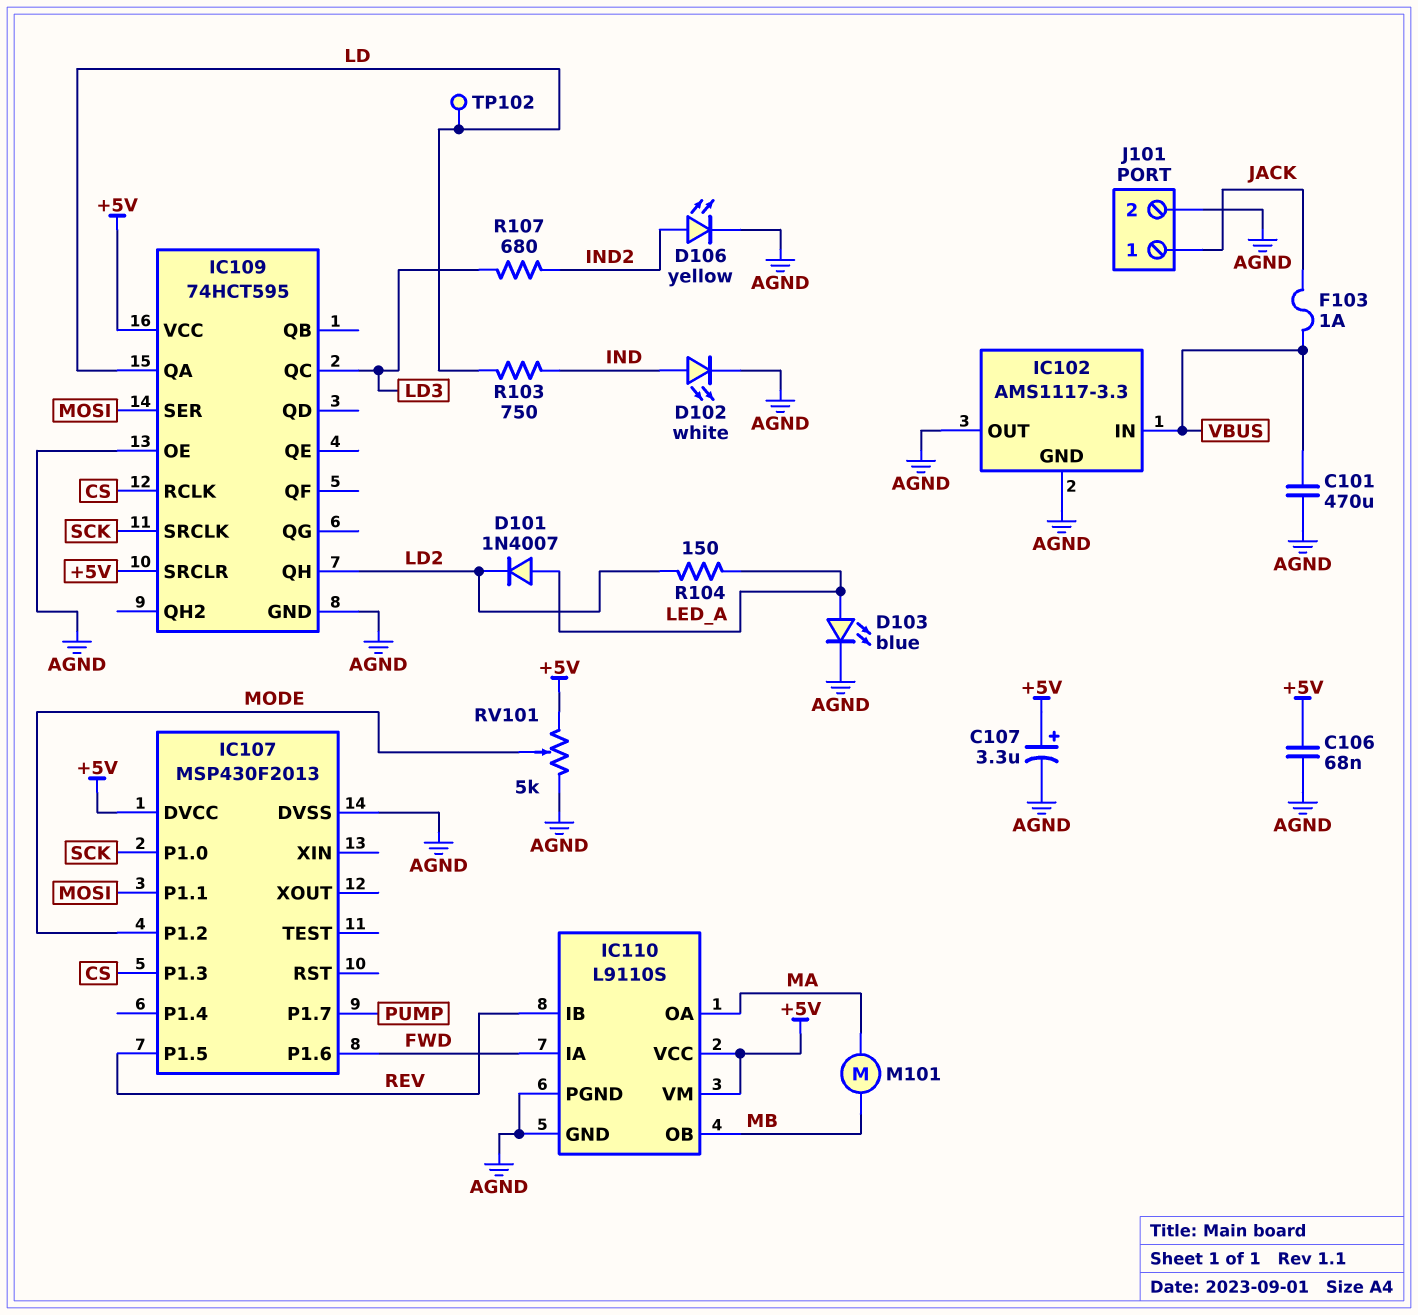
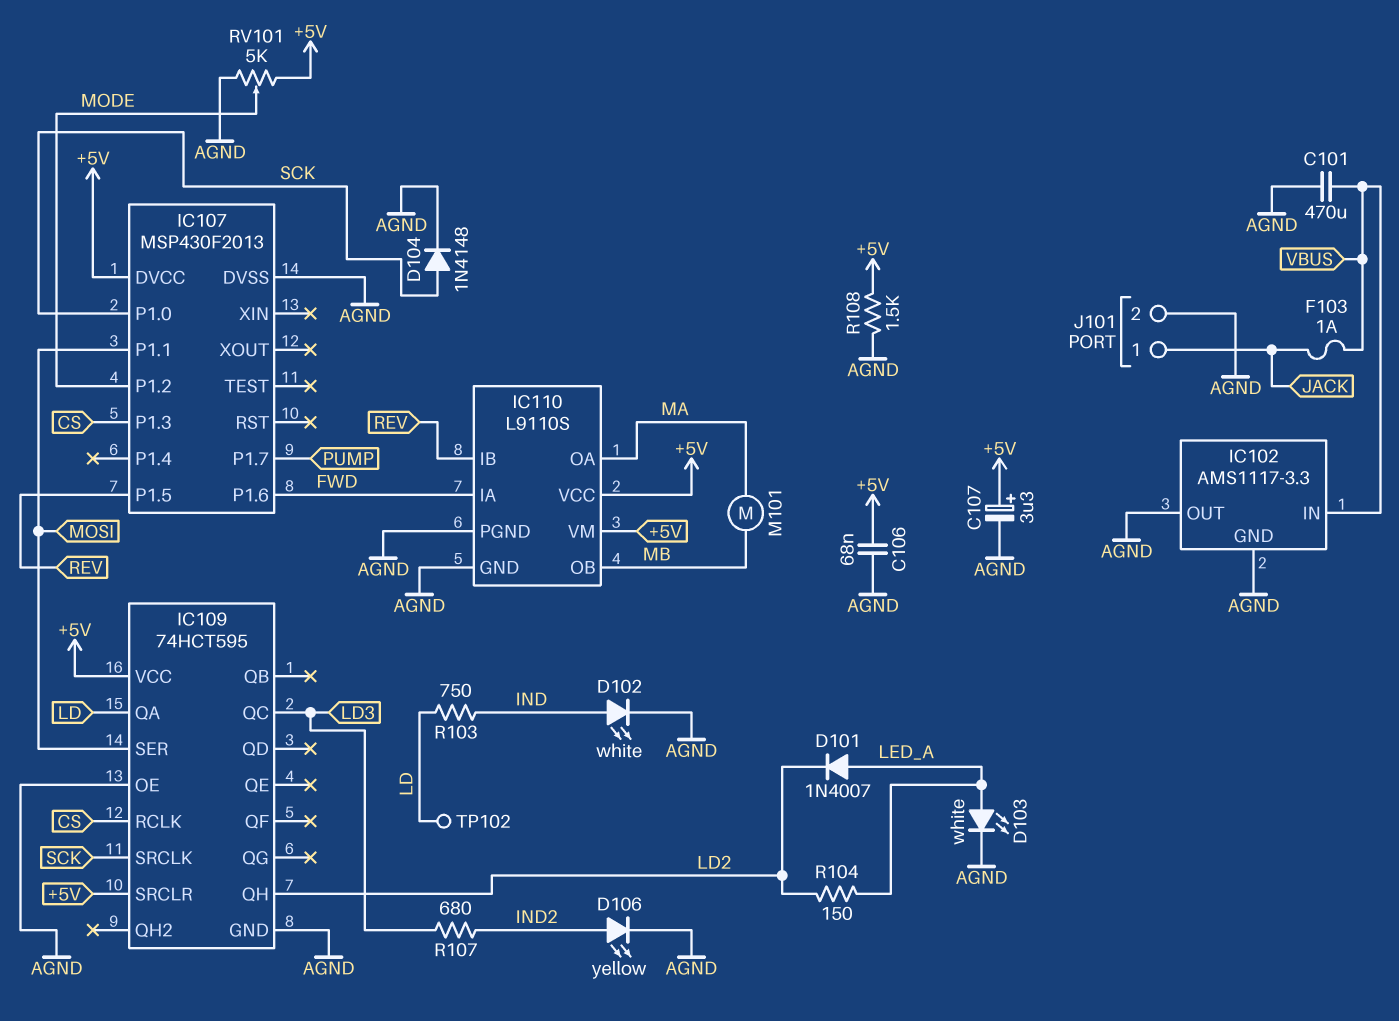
D103: LED blue (A LED_A, K AGND) -> LED white (A LED_A, K AGND)
D104: none -> diode 1N4148 (A SCK, K AGND)
R108: none -> 1.5k (+5V, AGND)

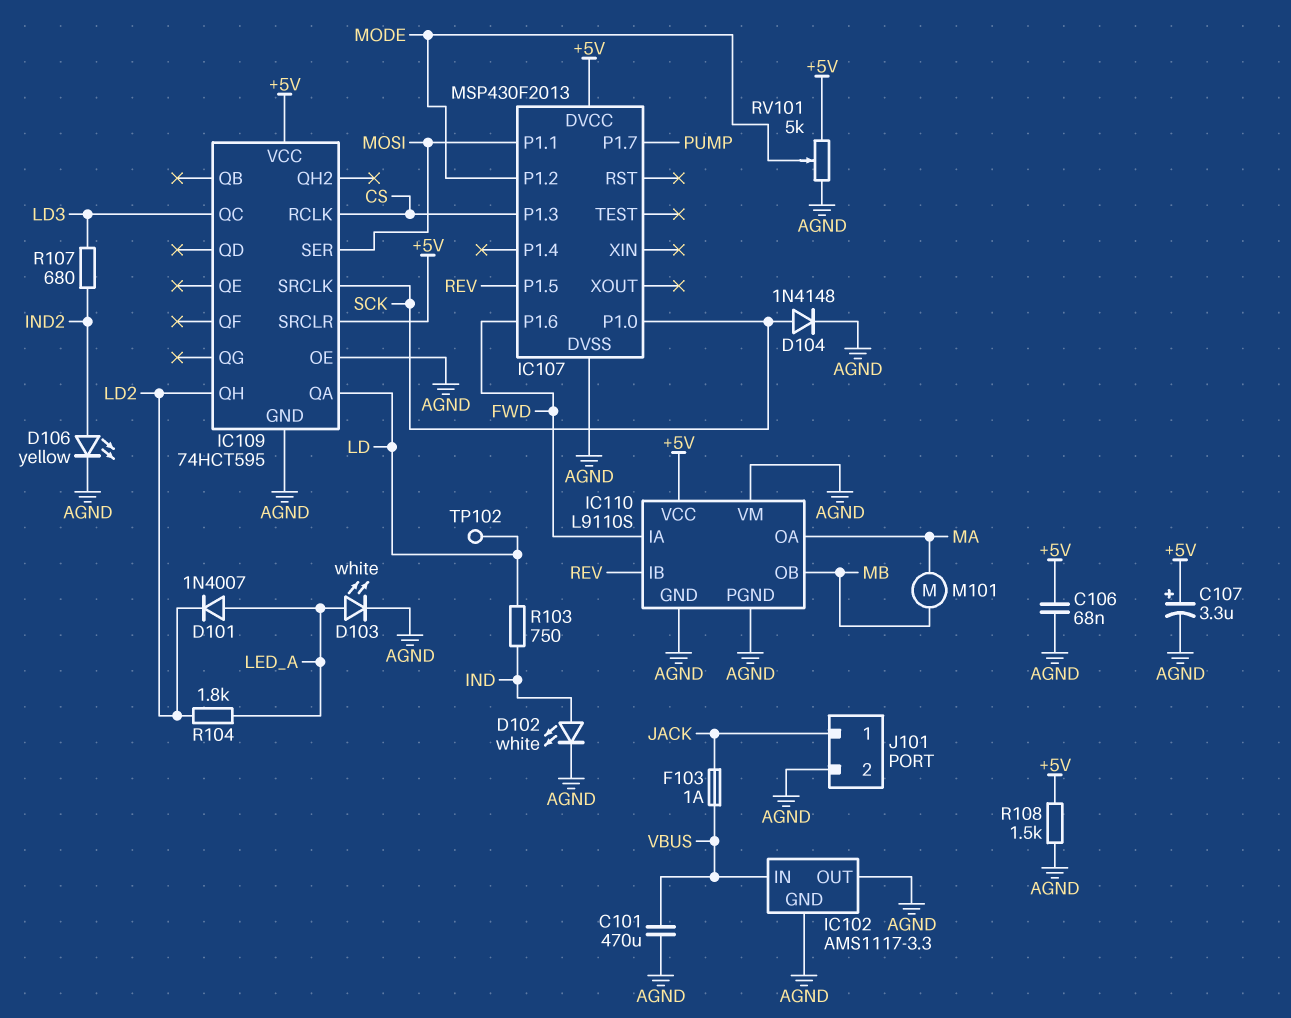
IC110 pin VM: +5V -> AGND
R104: 150 (LD2, LED_A) -> 1.8k (LD2, LED_A)

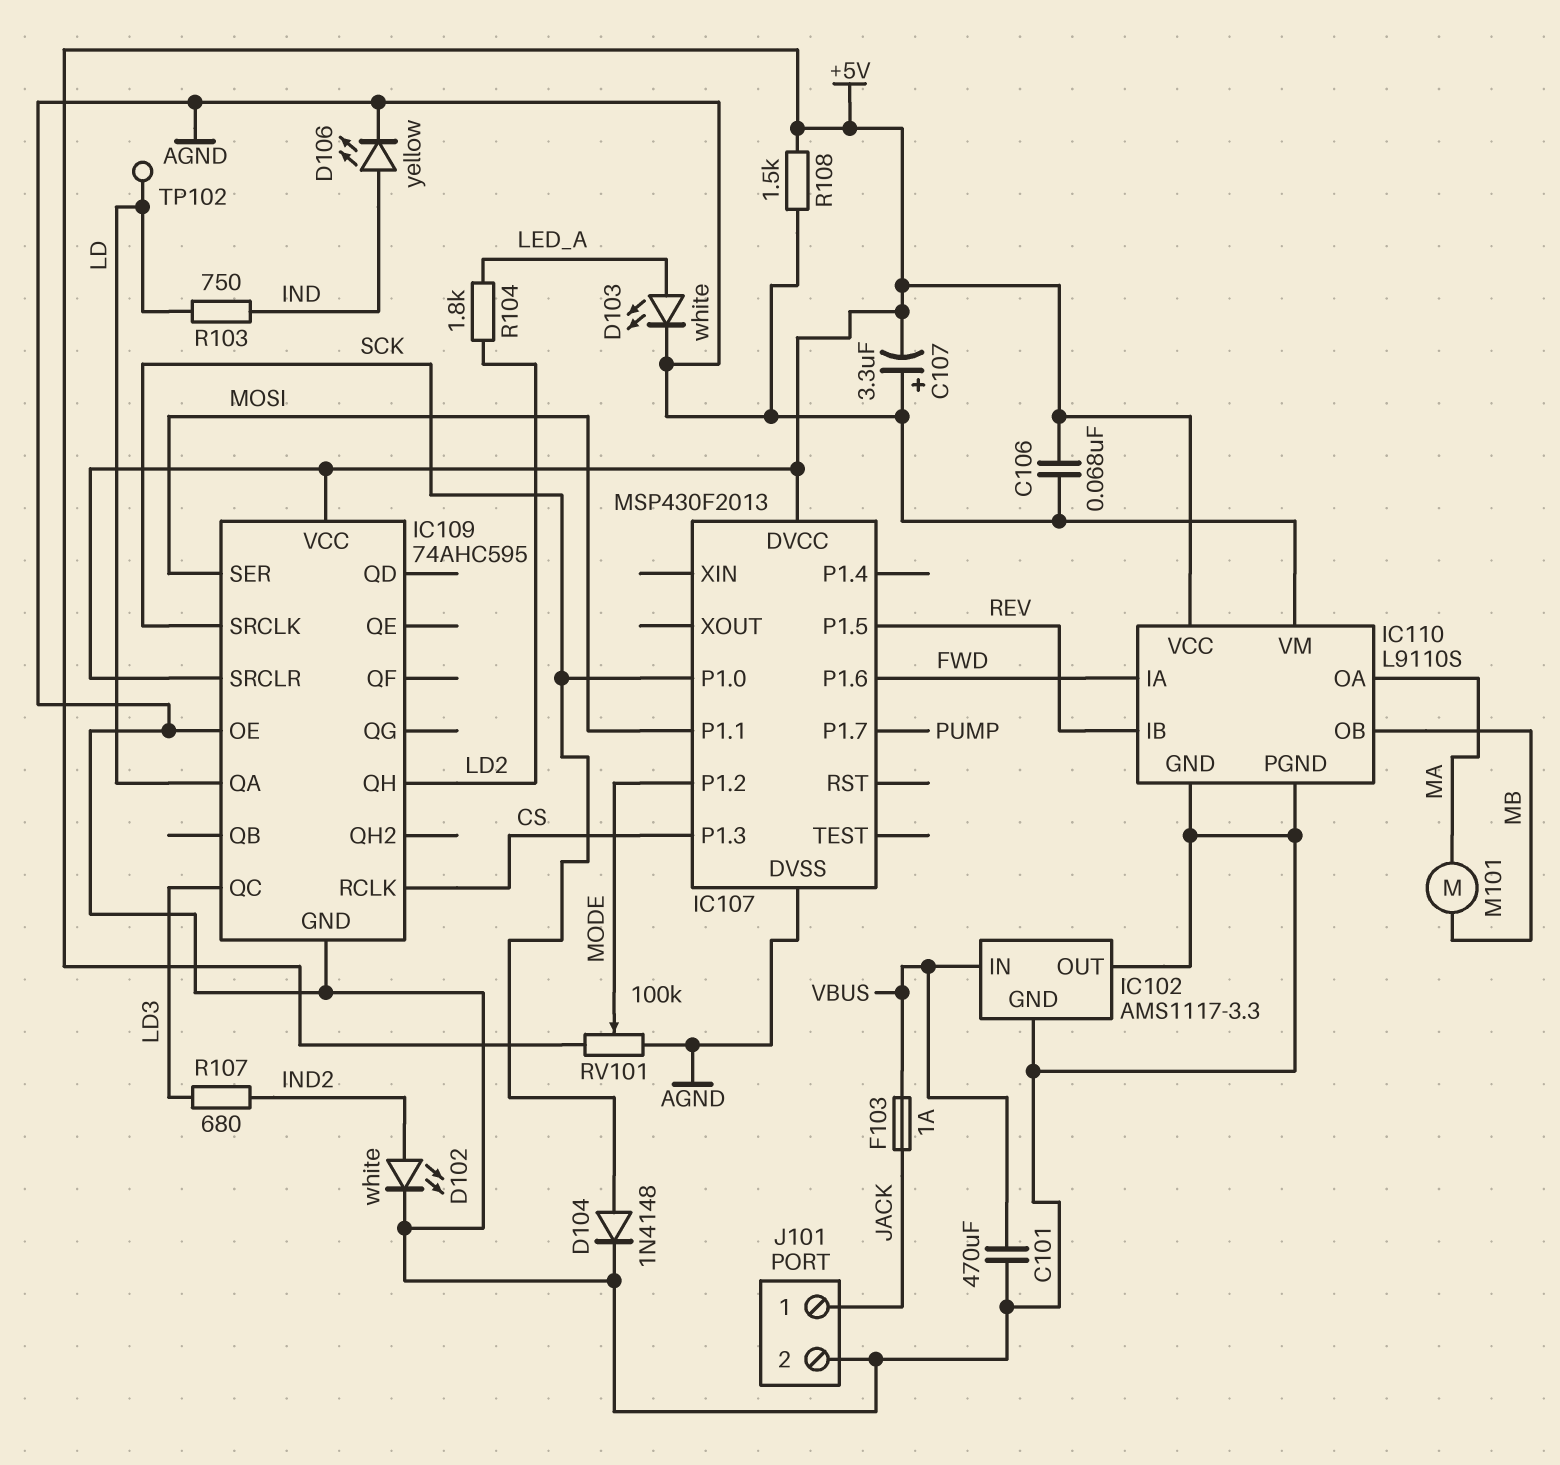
C107: 3.3uF (plus +5V, minus AGND) -> 3.3uF (plus AGND, minus +5V)
D101: diode 1N4007 (A LED_A, K LD2) -> none
D102: LED white (A IND, K AGND) -> LED white (A IND2, K AGND)
D106: LED yellow (A IND2, K AGND) -> LED yellow (A IND, K AGND)
IC109: 74HCT595 -> 74AHC595
RV101: 5k (+5V, AGND, wiper MODE) -> 100k (+5V, AGND, wiper MODE)

